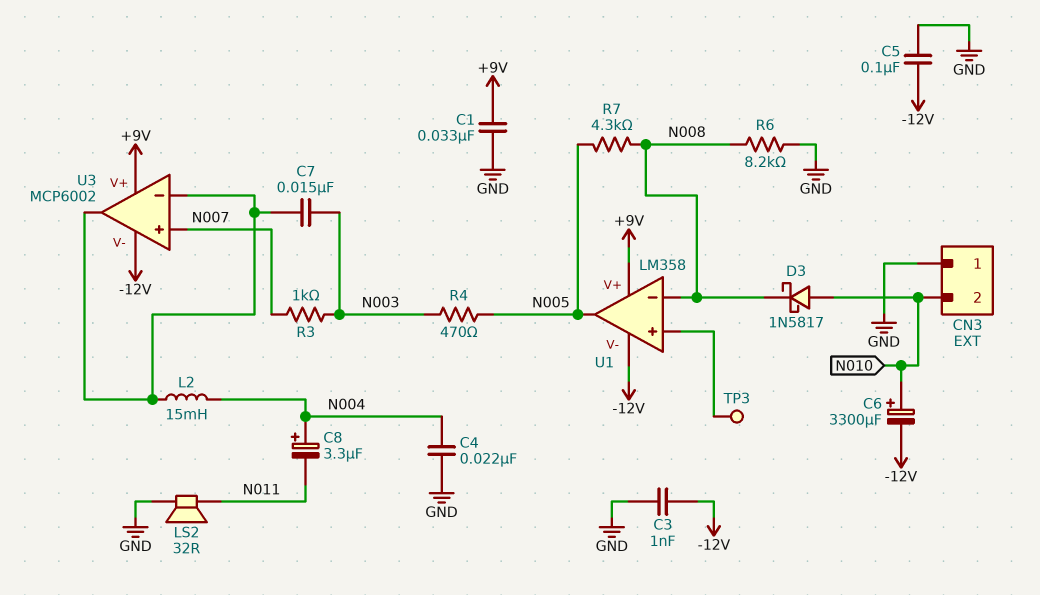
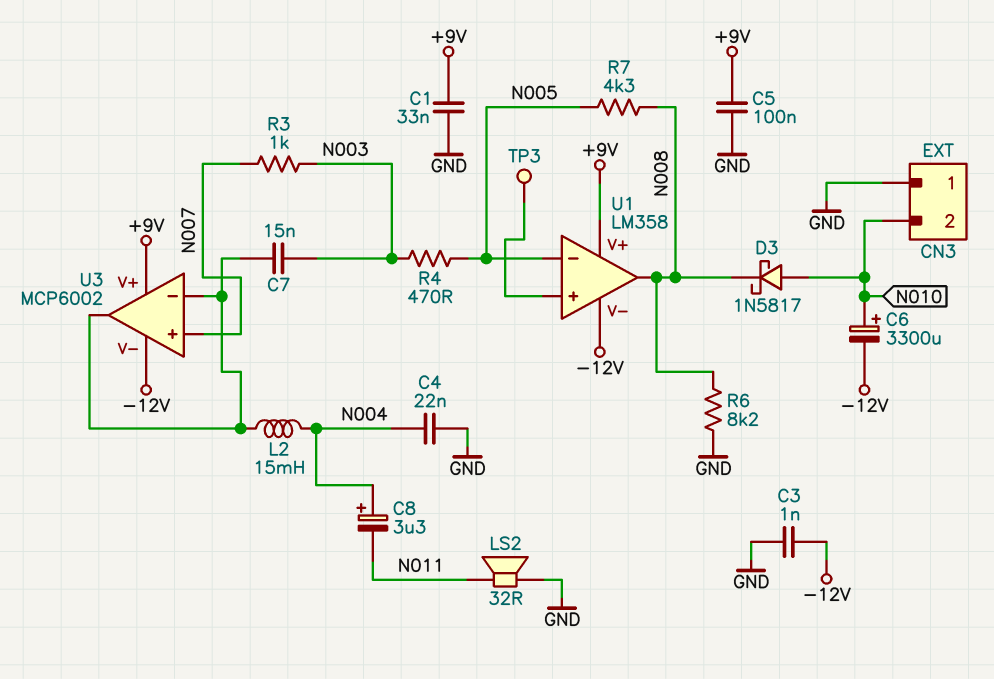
C5: 100nF (-12V, GND) -> 100nF (+9V, GND)
U1 pin in-: N008 -> N005
U1 pin out: N005 -> N008

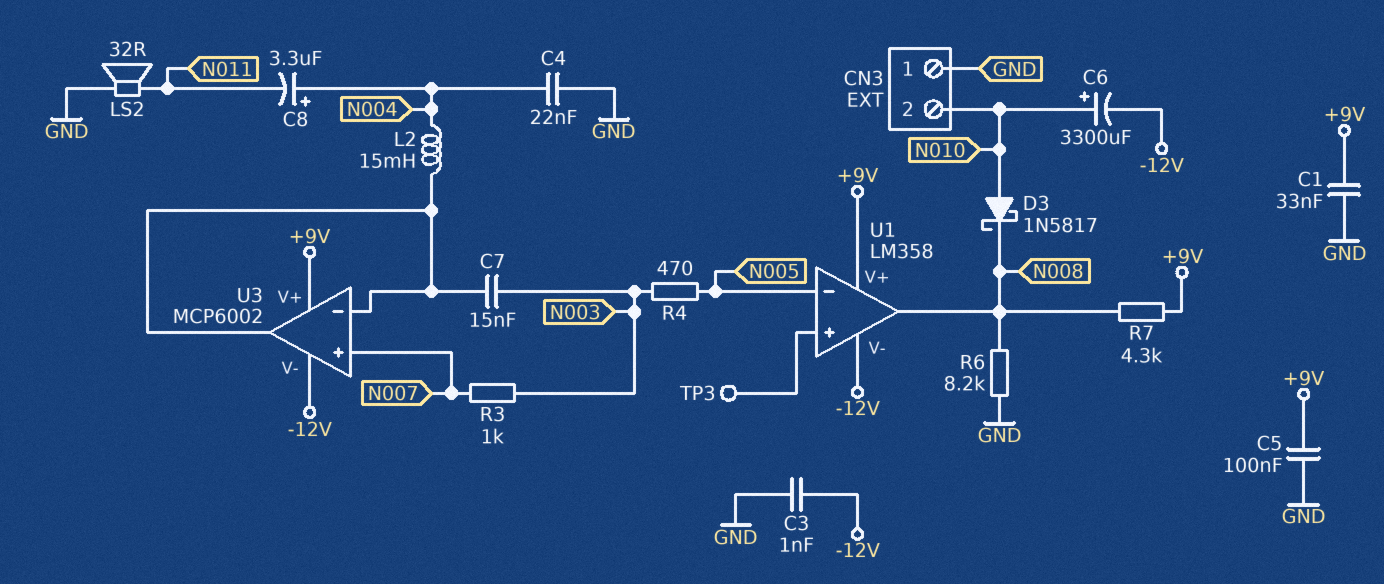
R7: 4.3k (N005, N008) -> 4.3k (+9V, N008)

